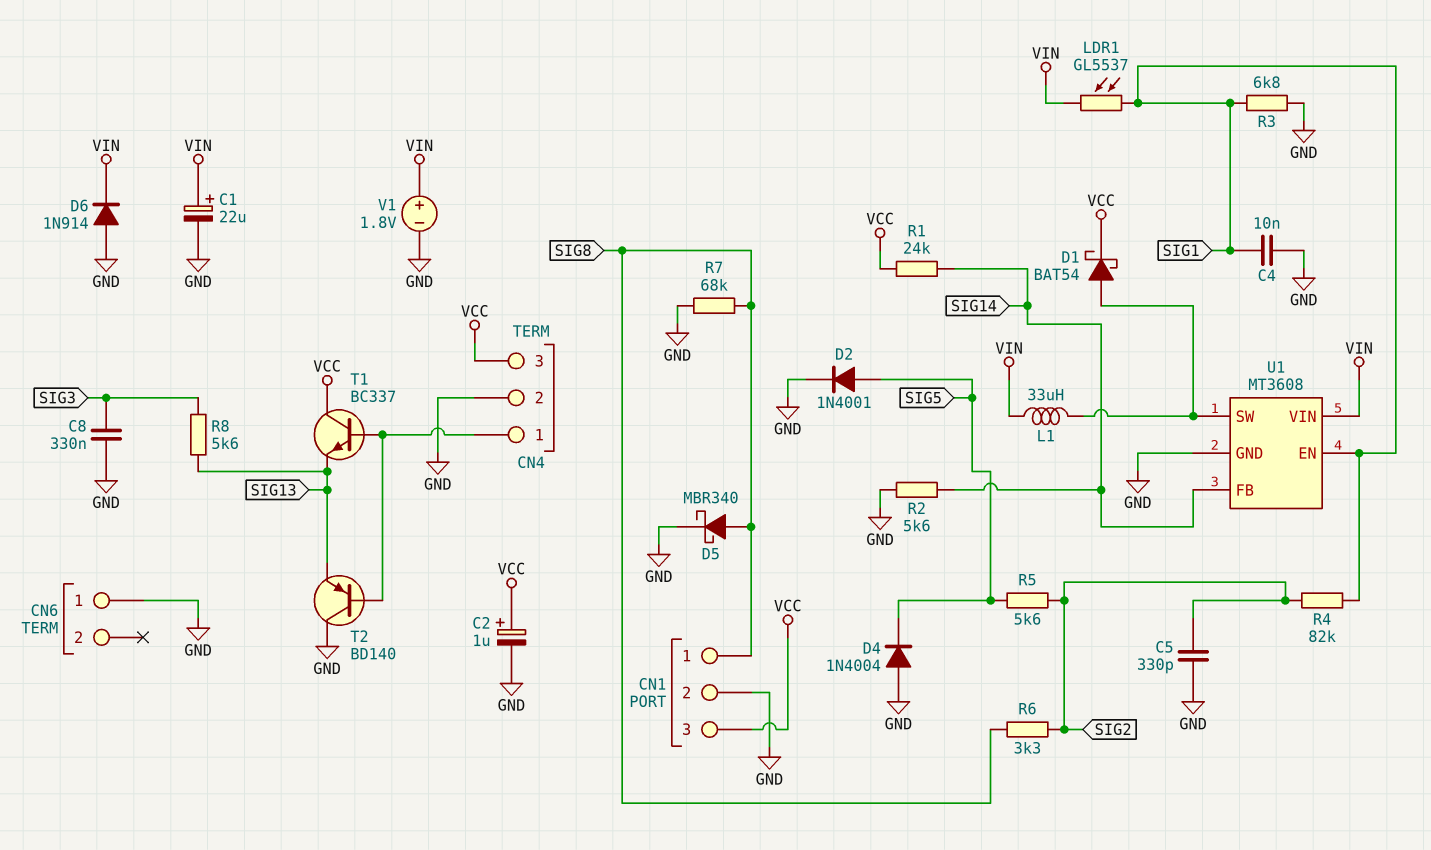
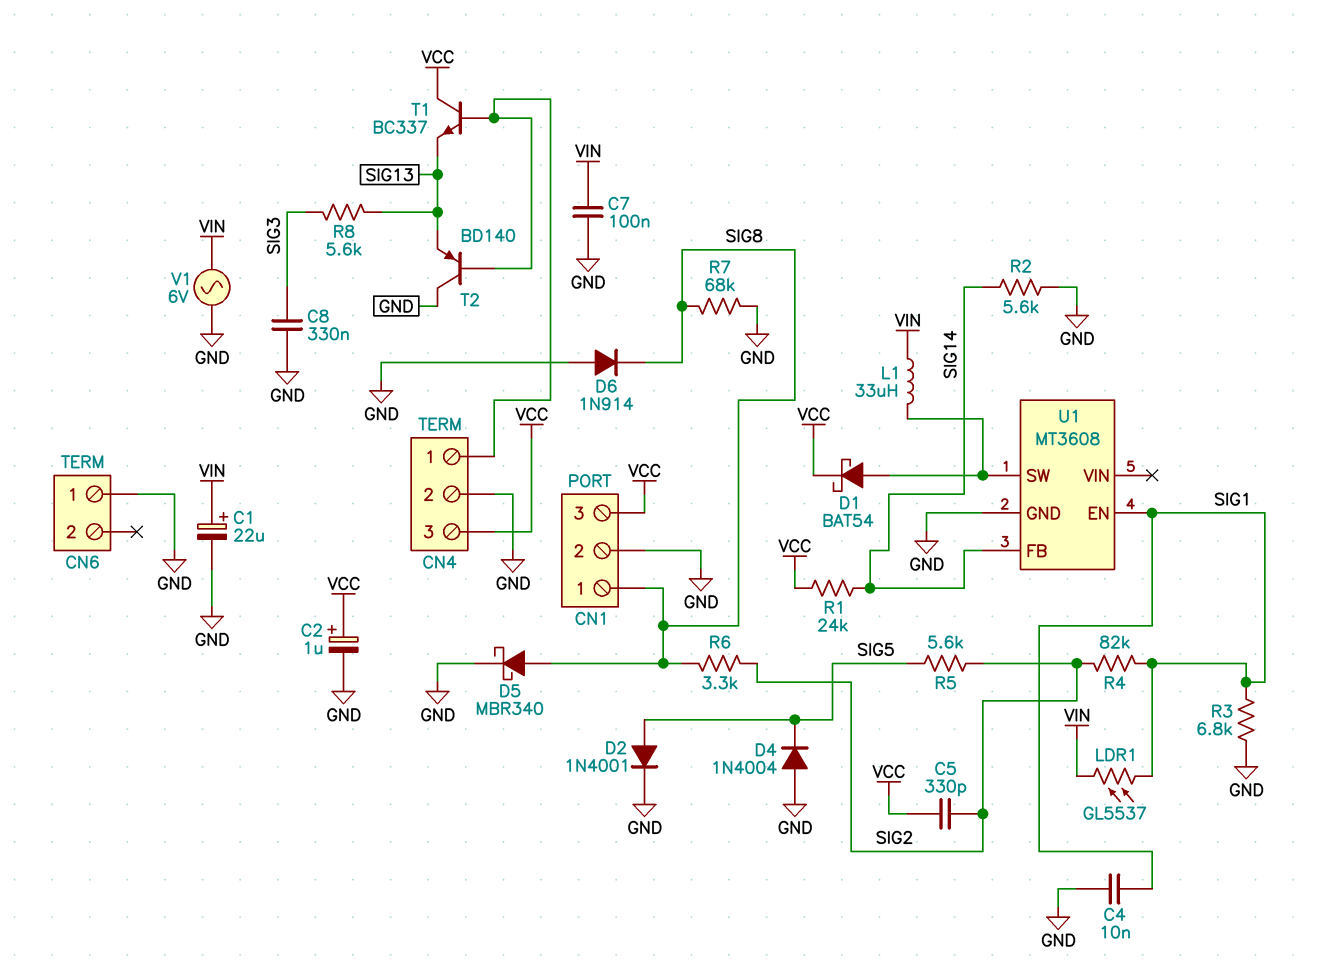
C5: 330pF (GND, SIG2) -> 330pF (SIG2, VCC)
C7: none -> 100nF (GND, VIN)
D6: diode 1N914 (A GND, K VIN) -> diode 1N914 (A GND, K SIG8)
U1 pin VIN: VIN -> none
V1: 1.8V (plus VIN, minus GND) -> AC 6V (GND, VIN)

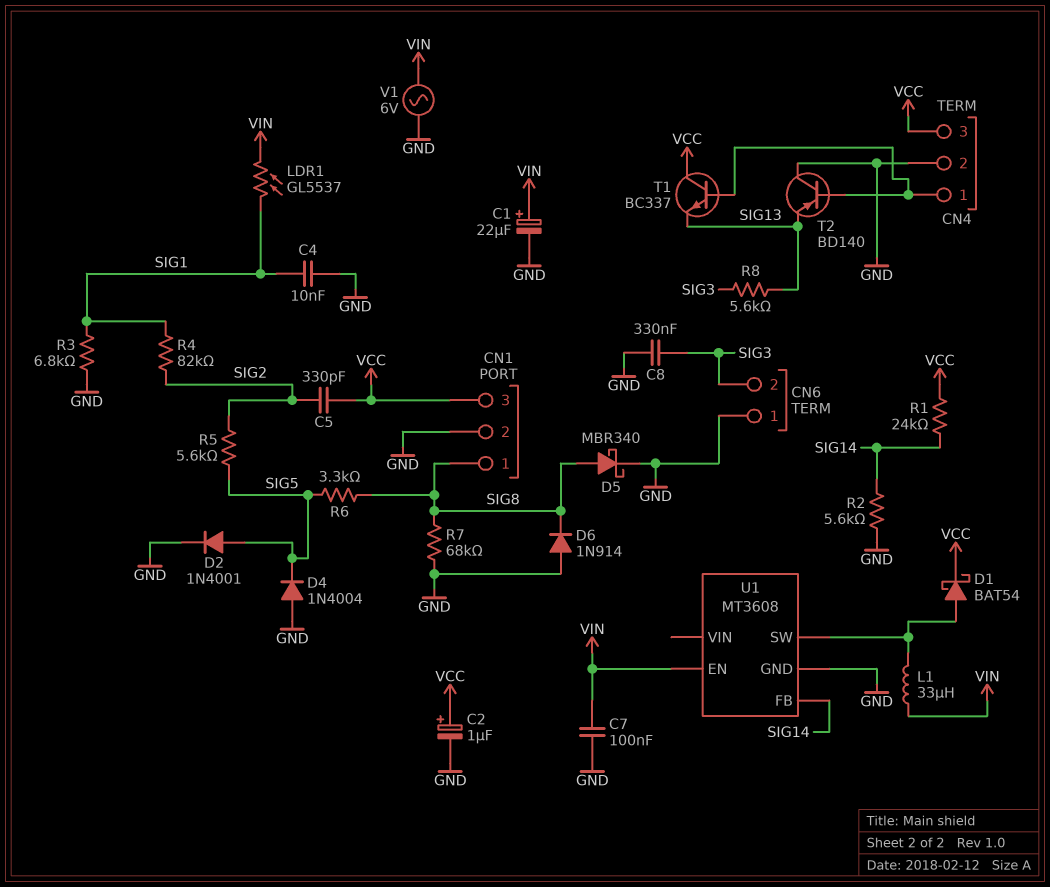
CN6 pin 2: none -> SIG3
R6: 3.3k (SIG2, SIG8) -> 3.3k (SIG5, SIG8)
U1 pin EN: SIG1 -> VIN

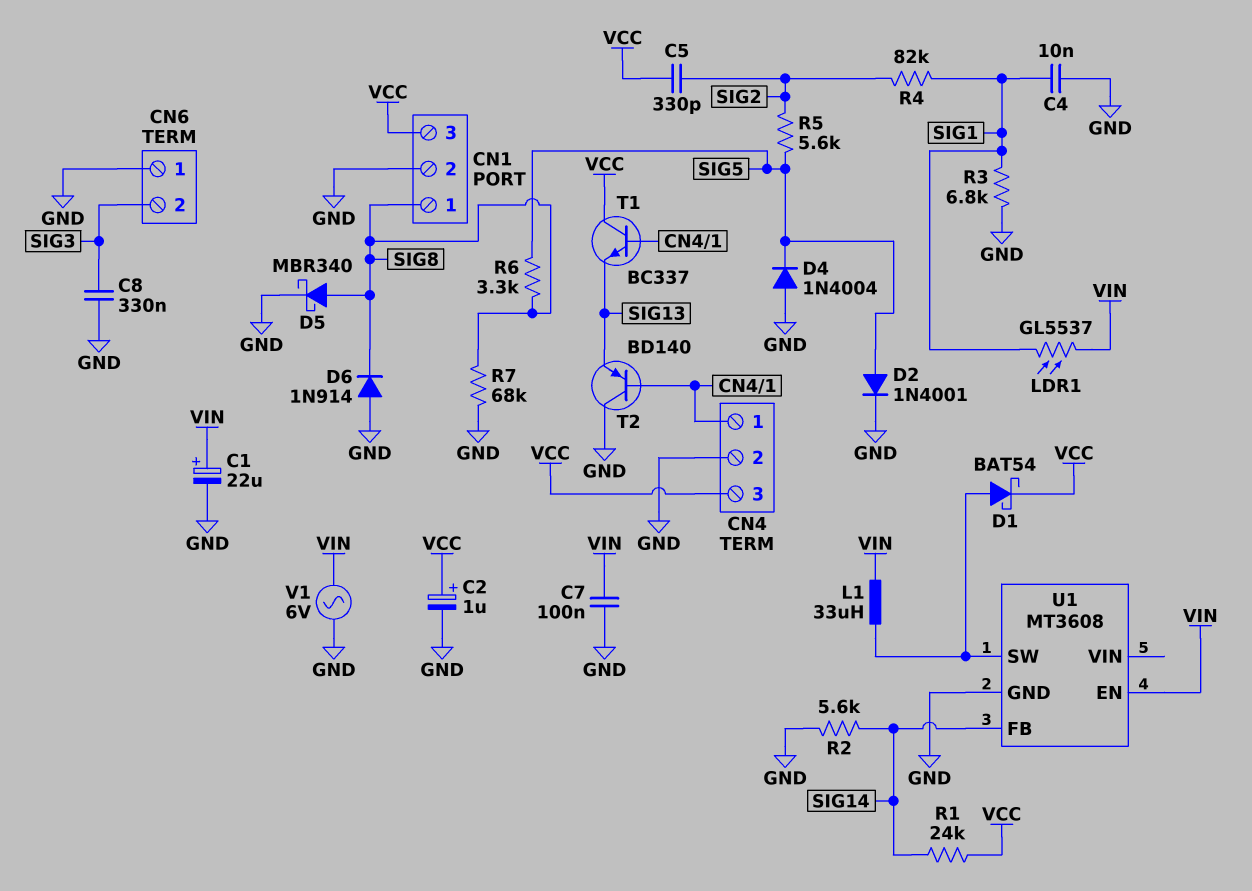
R8: 5.6k (SIG3, SIG13) -> none

